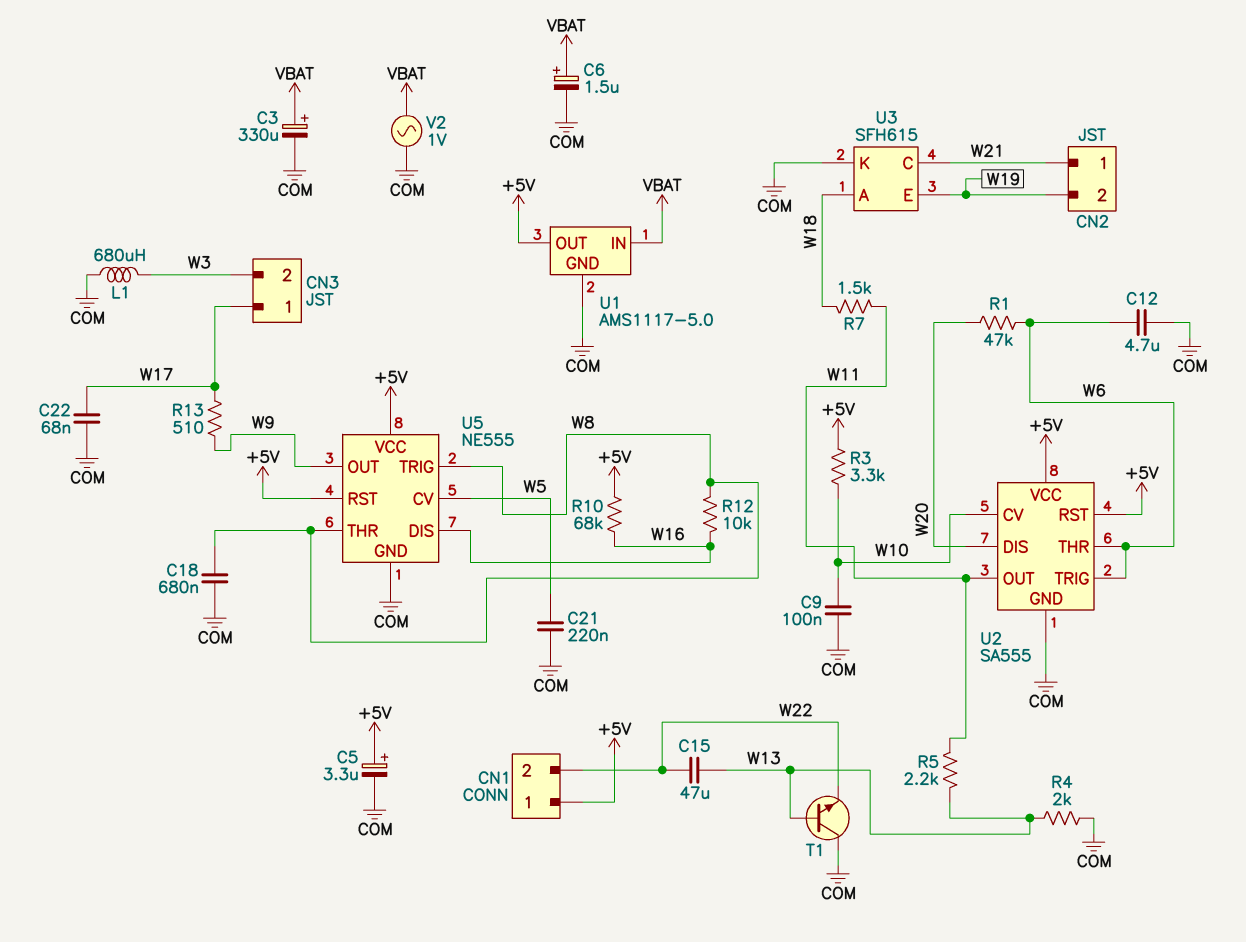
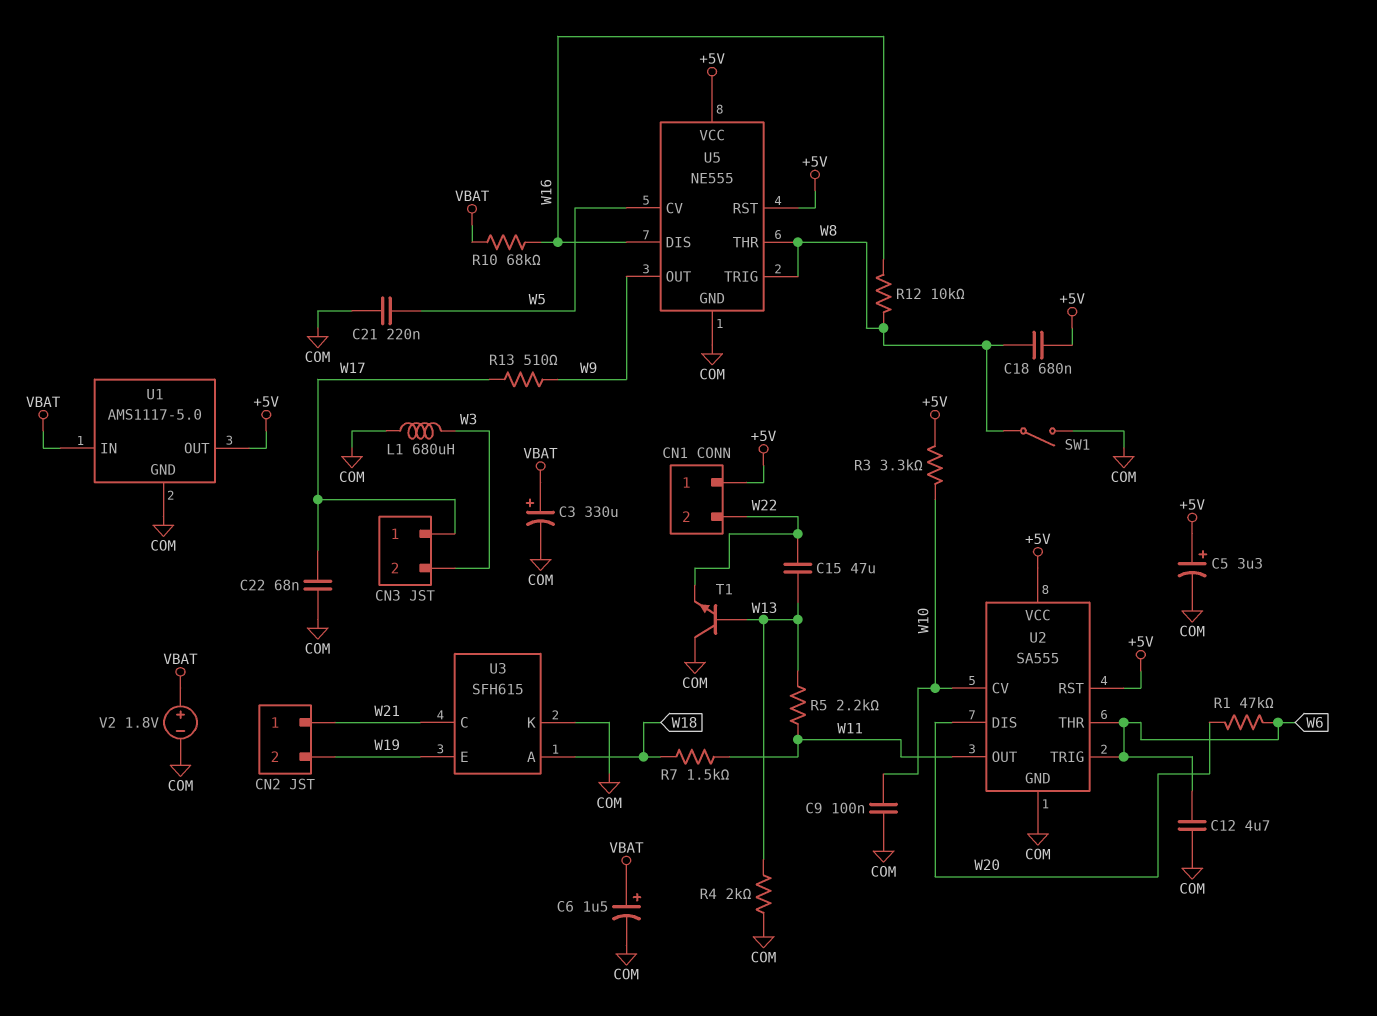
C18: 680nF (COM, W8) -> 680nF (+5V, W8)
R10: 68k (+5V, W16) -> 68k (VBAT, W16)
SW1: none -> switch (COM, W8)
V2: AC 1V (COM, VBAT) -> 1.8V (plus VBAT, minus COM)

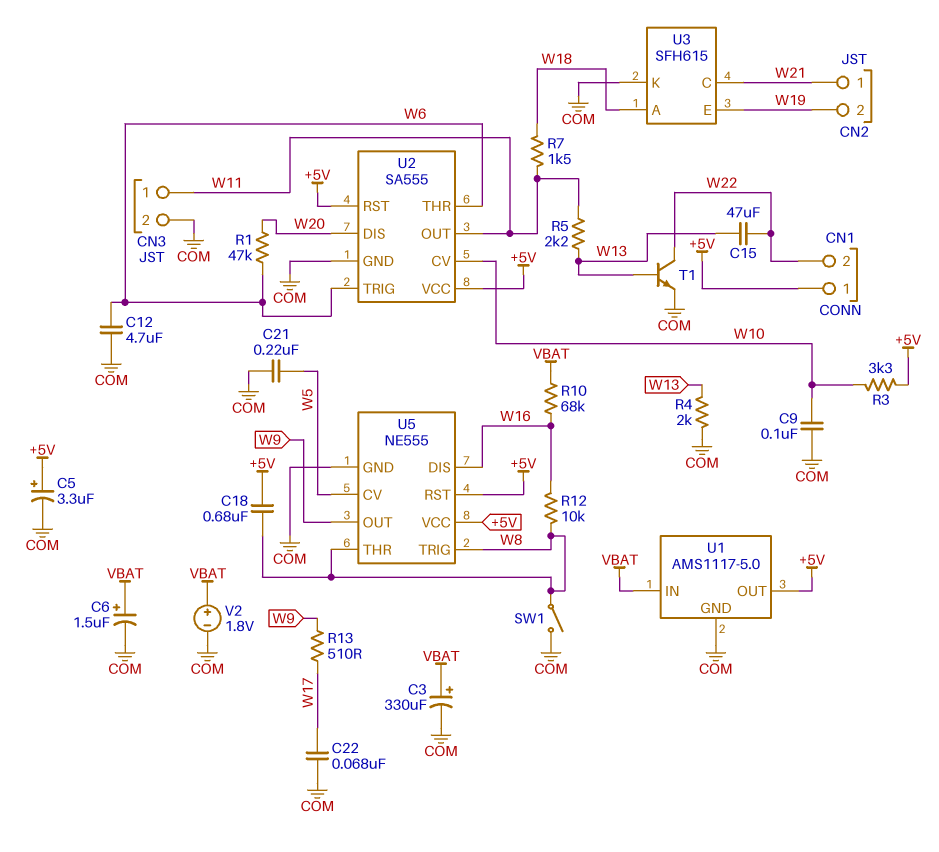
CN3 pin 1: W17 -> W11
CN3 pin 2: W3 -> COM
L1: 680uH (COM, W3) -> none
T1: NPN (B W13, C COM, E W22) -> NPN (B W13, C W22, E COM)

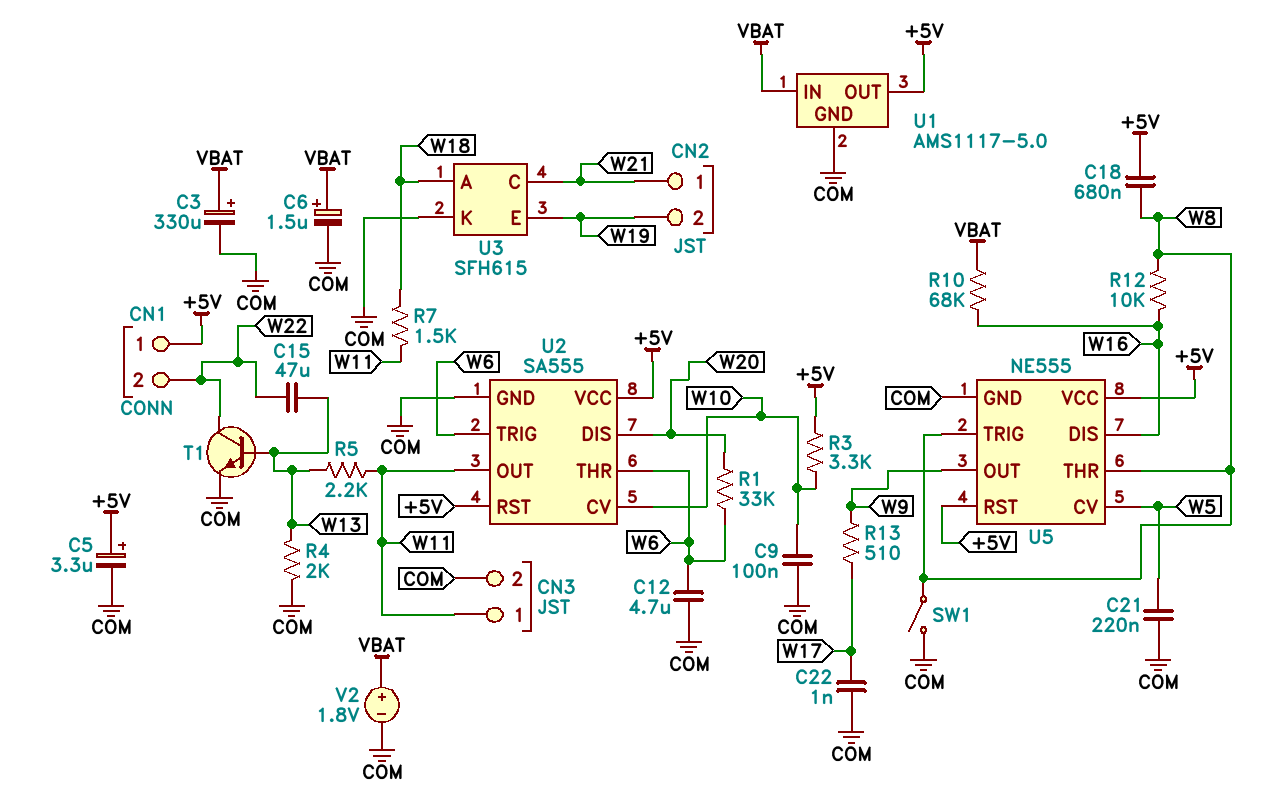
C22: 68nF (COM, W17) -> 1nF (COM, W17)
R1: 47k (W6, W20) -> 33k (W6, W20)

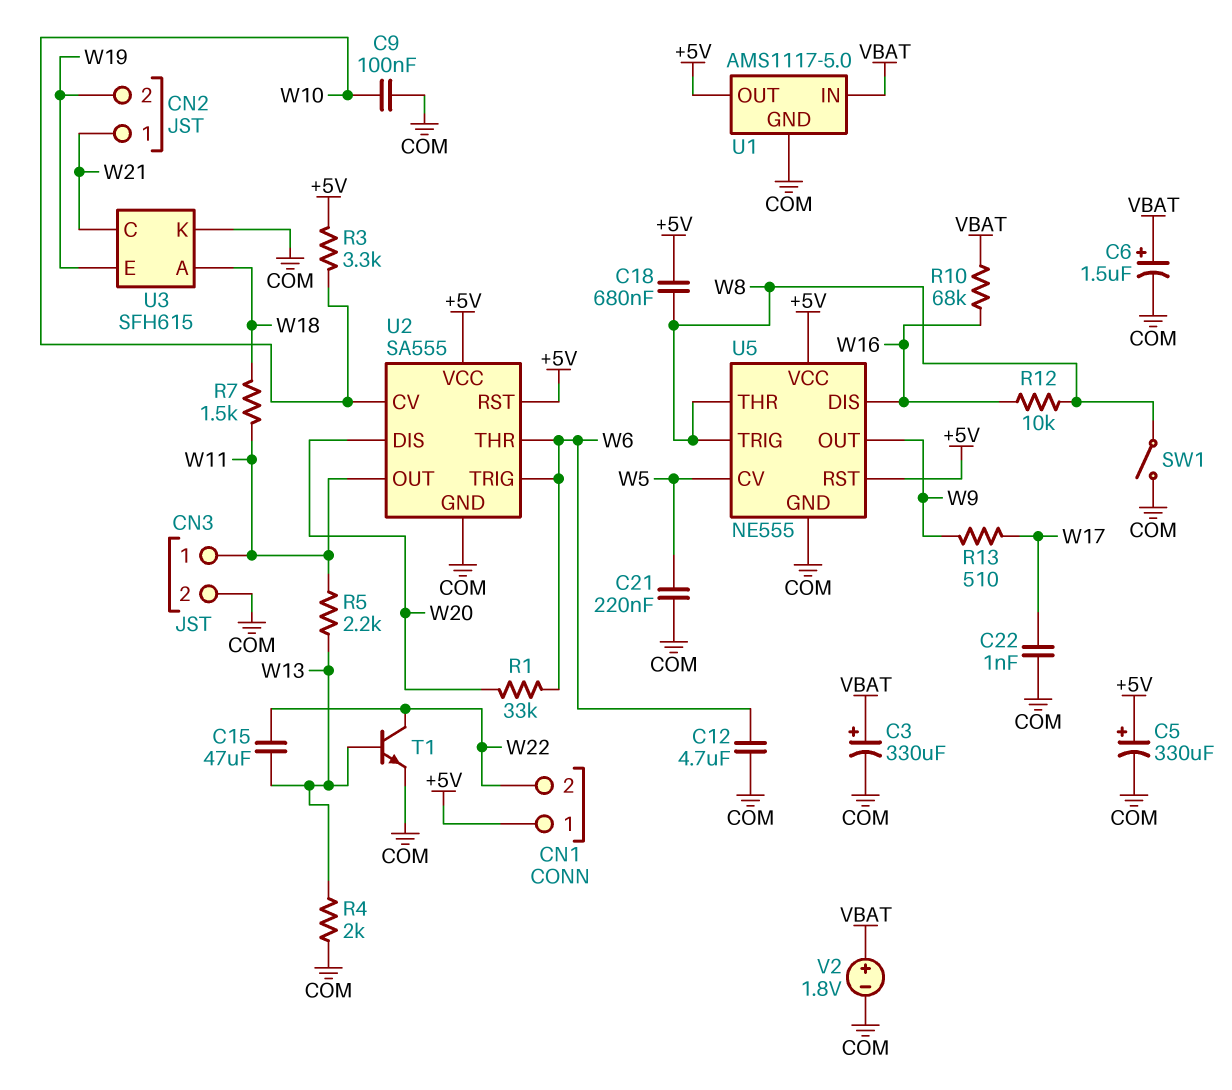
C5: 3.3uF (plus +5V, minus COM) -> 330uF (plus +5V, minus COM)

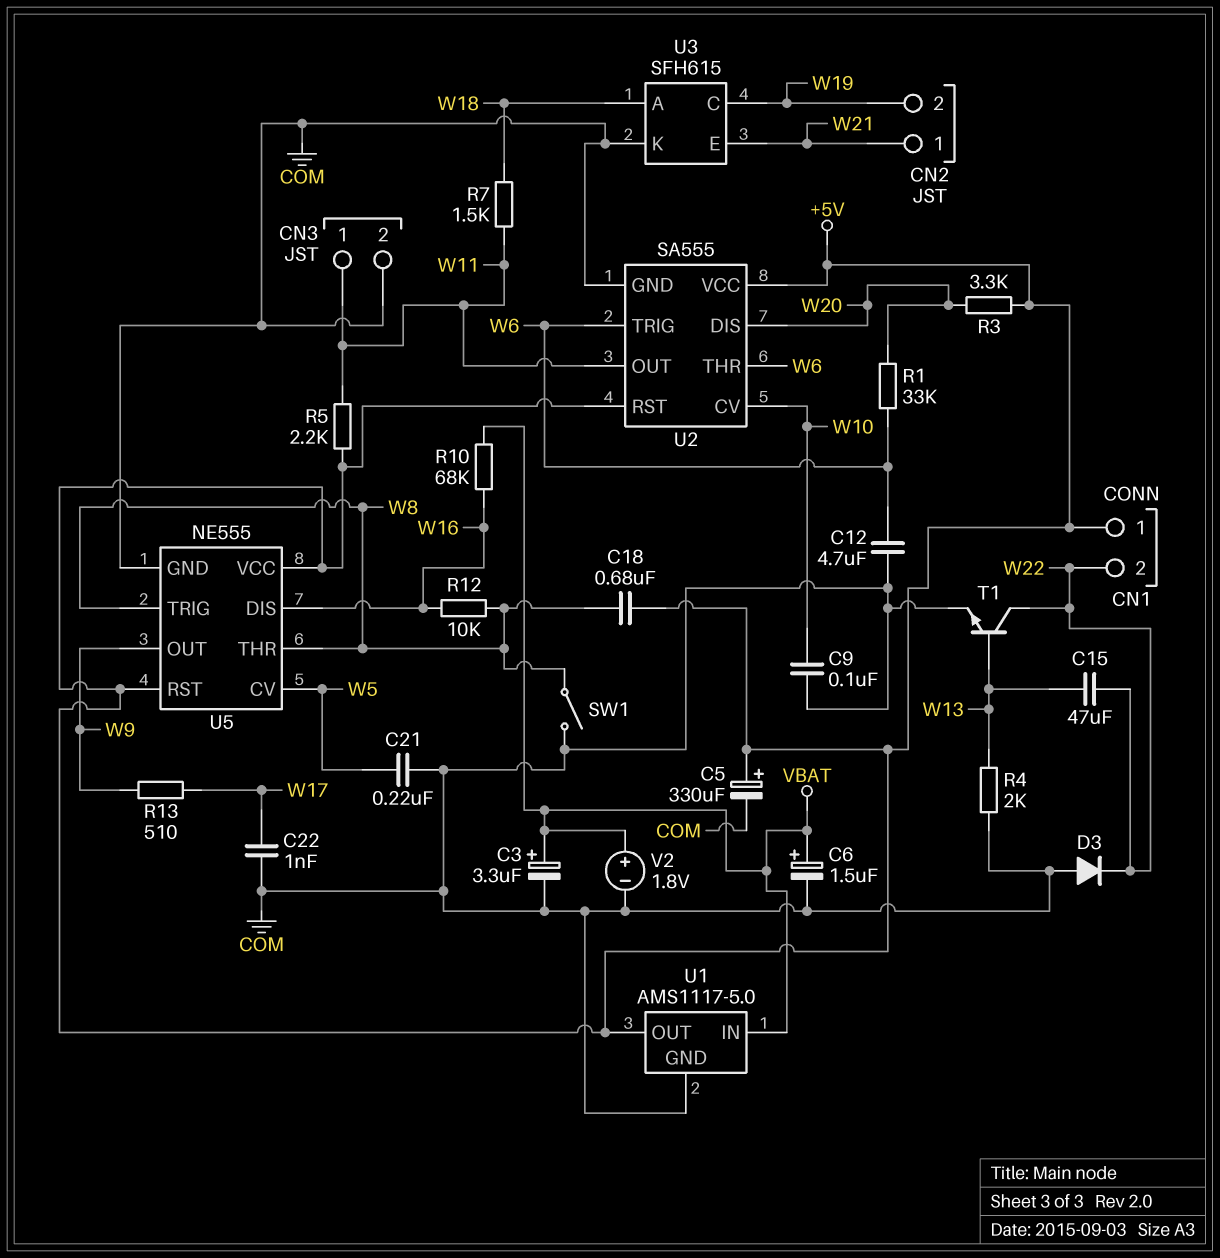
C3: 330uF (plus VBAT, minus COM) -> 3.3uF (plus VBAT, minus COM)
D3: none -> diode (A COM, K W22)
R3: 3.3k (+5V, W10) -> 3.3k (+5V, W20)
R5: 2.2k (W11, W13) -> 2.2k (+5V, W11)
U3 pin C: W21 -> W19
U3 pin E: W19 -> W21

